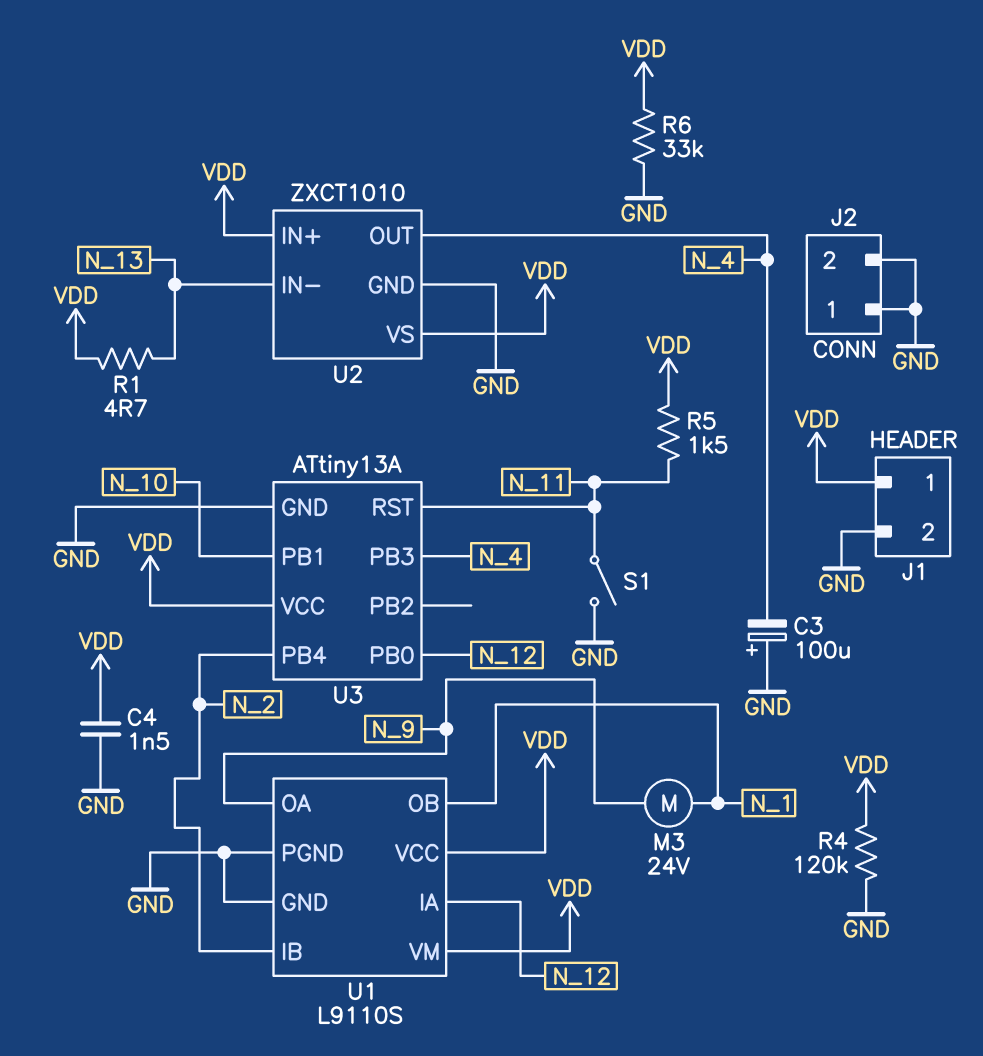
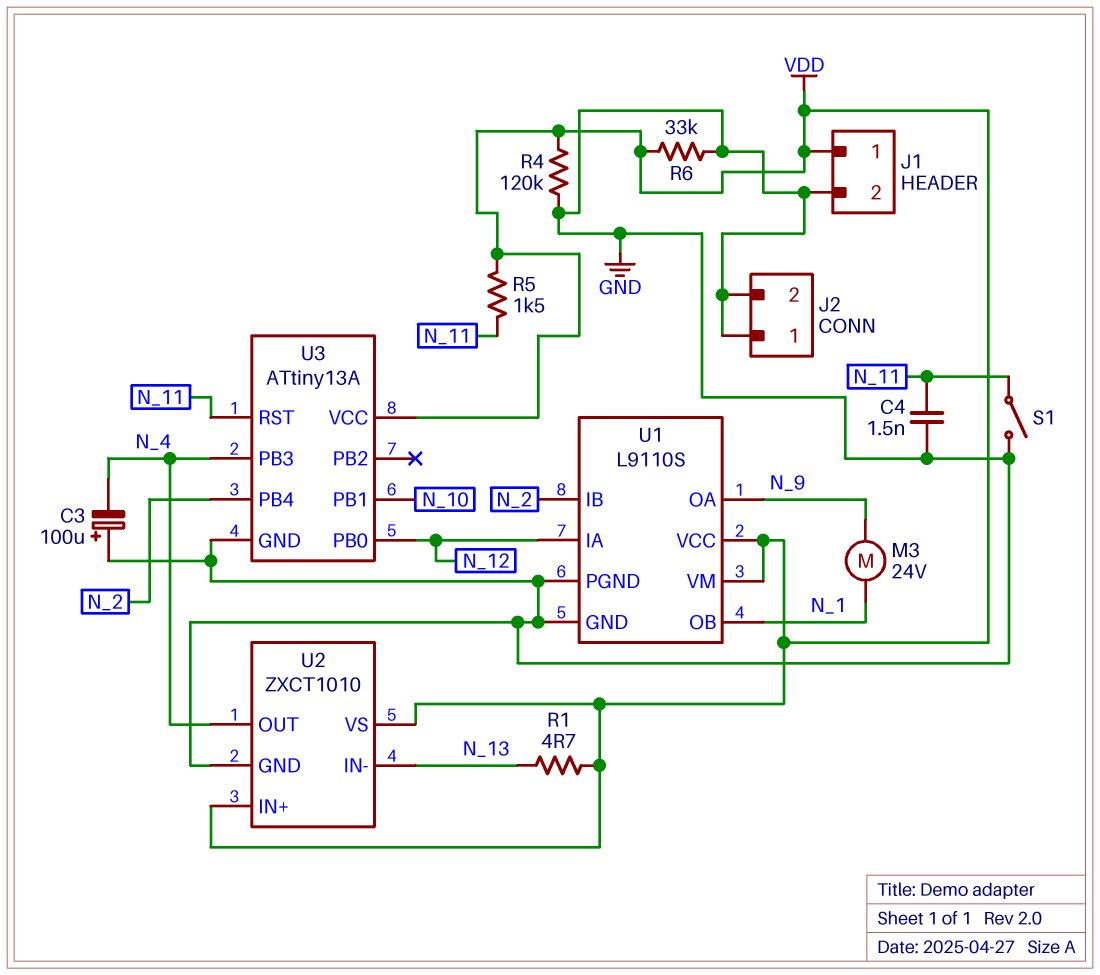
C4: 1.5nF (GND, VDD) -> 1.5nF (GND, N_11)

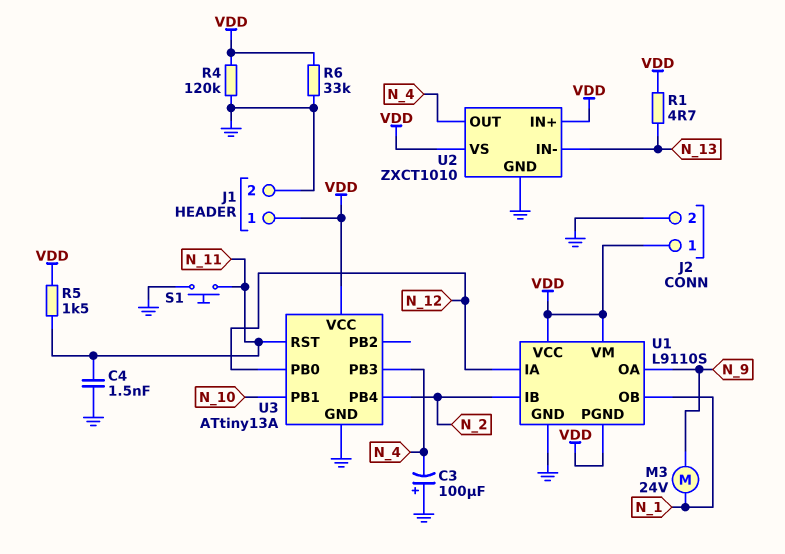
J2 pin 1: GND -> VDD
S1: switch (GND, N_11) -> button (GND, N_11)
U1 pin PGND: GND -> VDD

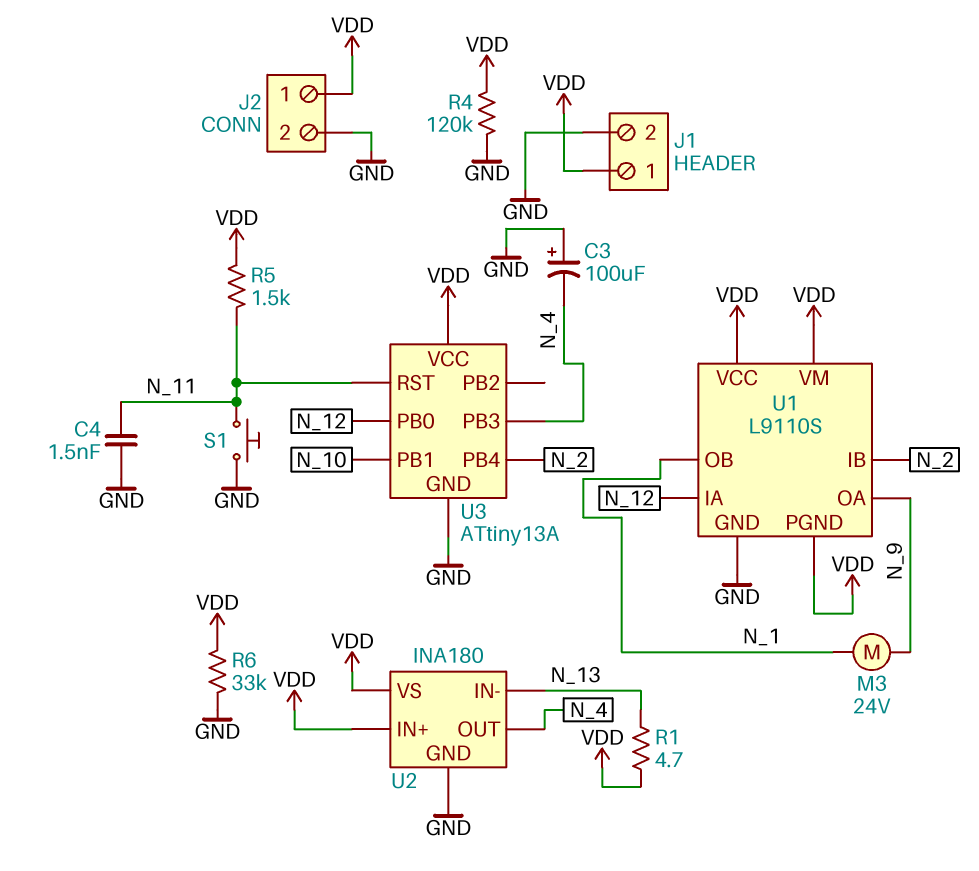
U2: ZXCT1010 -> INA180

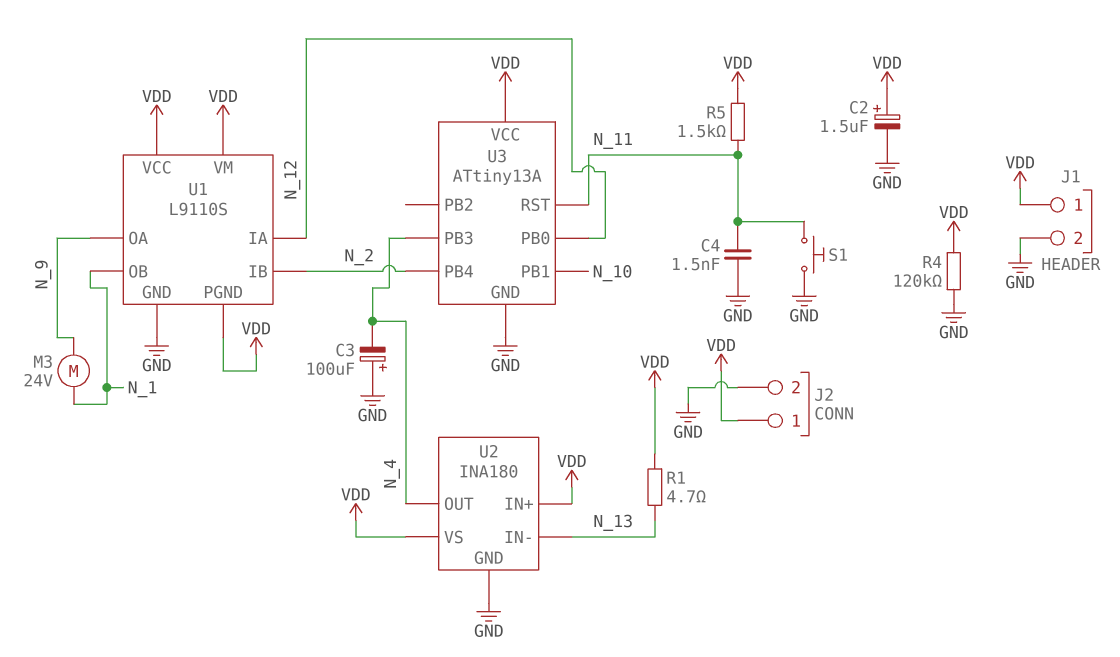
C2: none -> 1.5uF (plus VDD, minus GND)
R6: 33k (GND, VDD) -> none

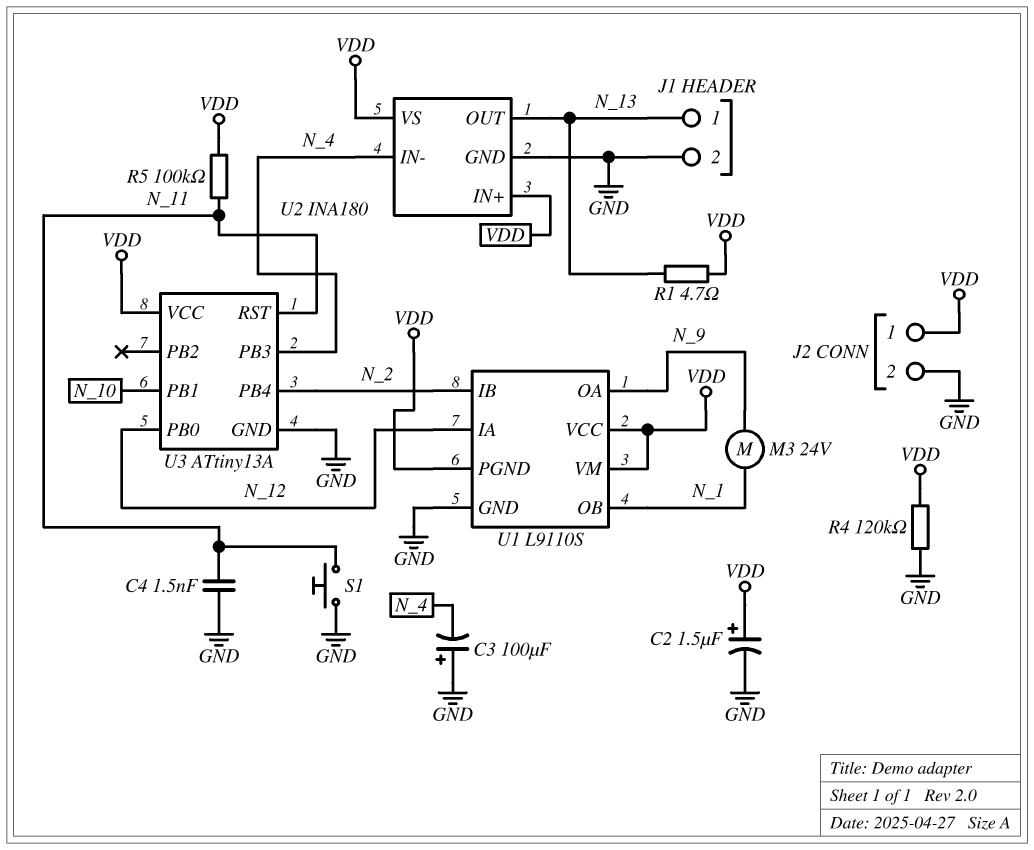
J1 pin 1: VDD -> N_13
R5: 1.5k (N_11, VDD) -> 100k (N_11, VDD)
U2 pin IN-: N_13 -> N_4
U2 pin OUT: N_4 -> N_13

